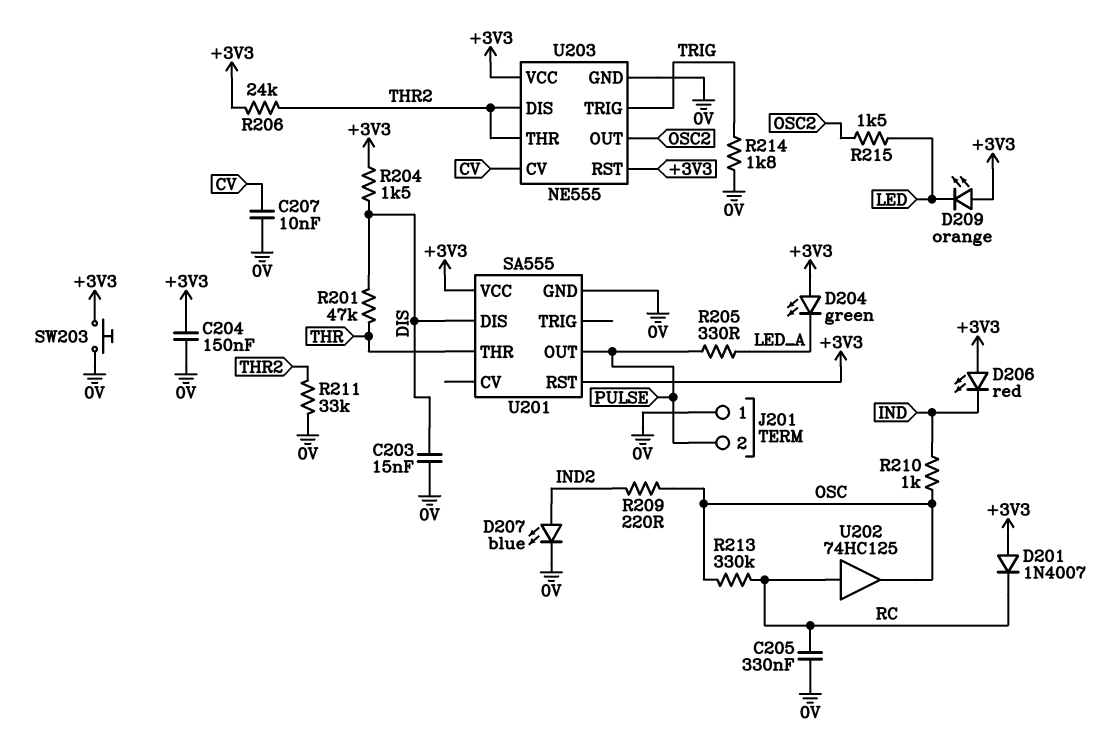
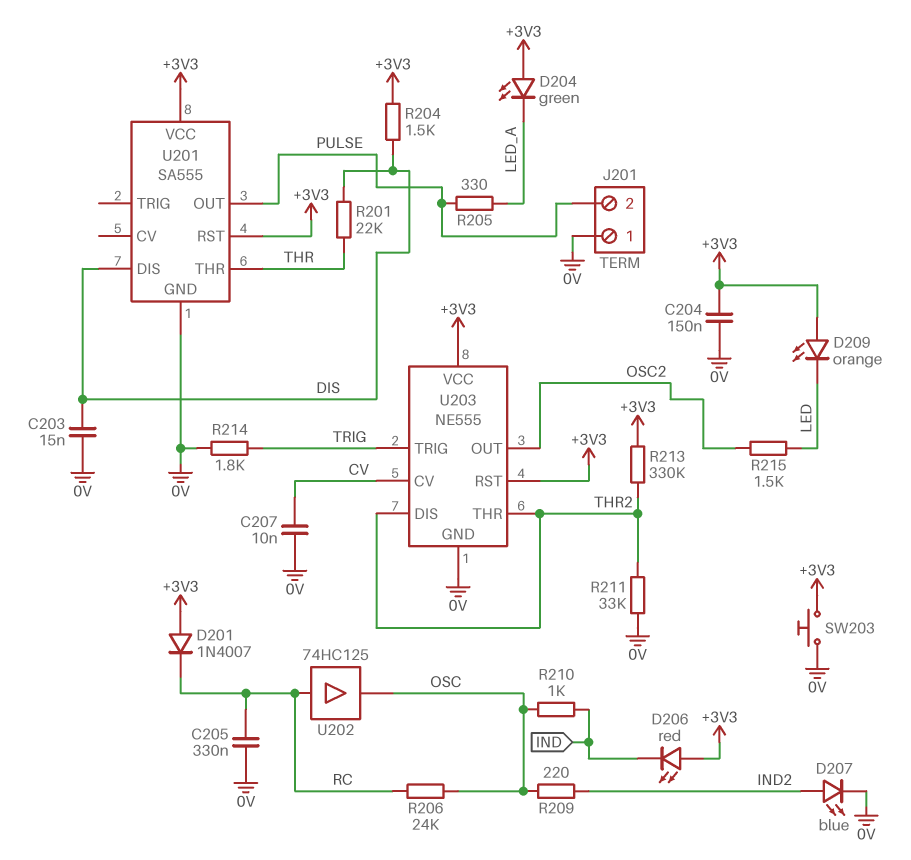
R201: 47k (DIS, THR) -> 22k (DIS, THR)
R206: 24k (+3V3, THR2) -> 24k (OSC, RC)
R213: 330k (OSC, RC) -> 330k (+3V3, THR2)

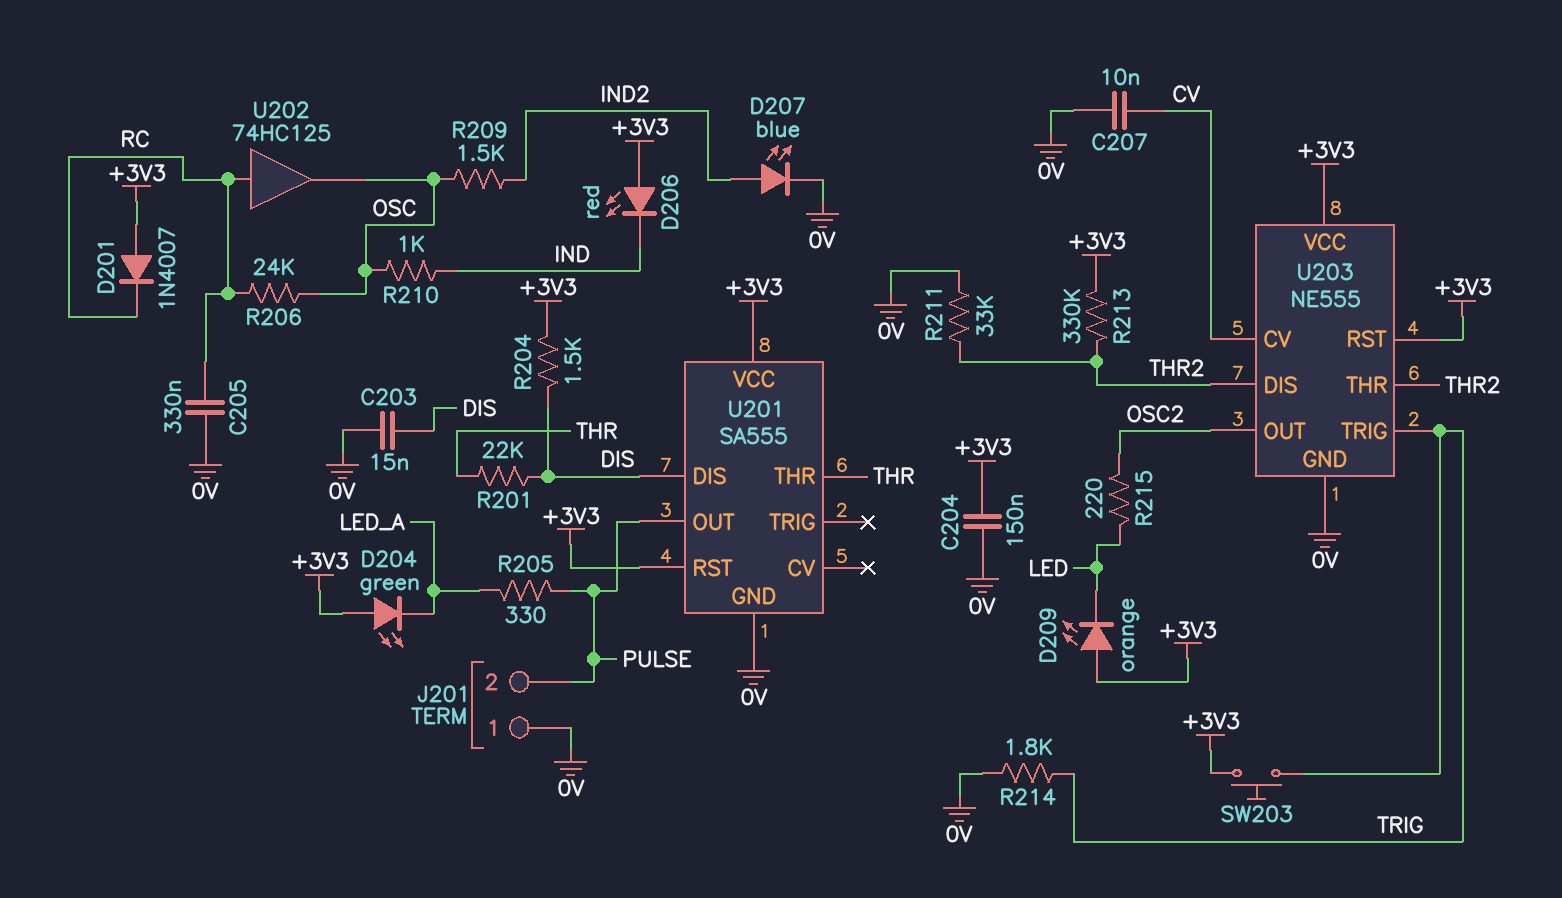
R209: 220 (IND2, OSC) -> 1.5k (IND2, OSC)
R215: 1.5k (LED, OSC2) -> 220 (LED, OSC2)
SW203: button (+3V3, 0V) -> button (+3V3, TRIG)

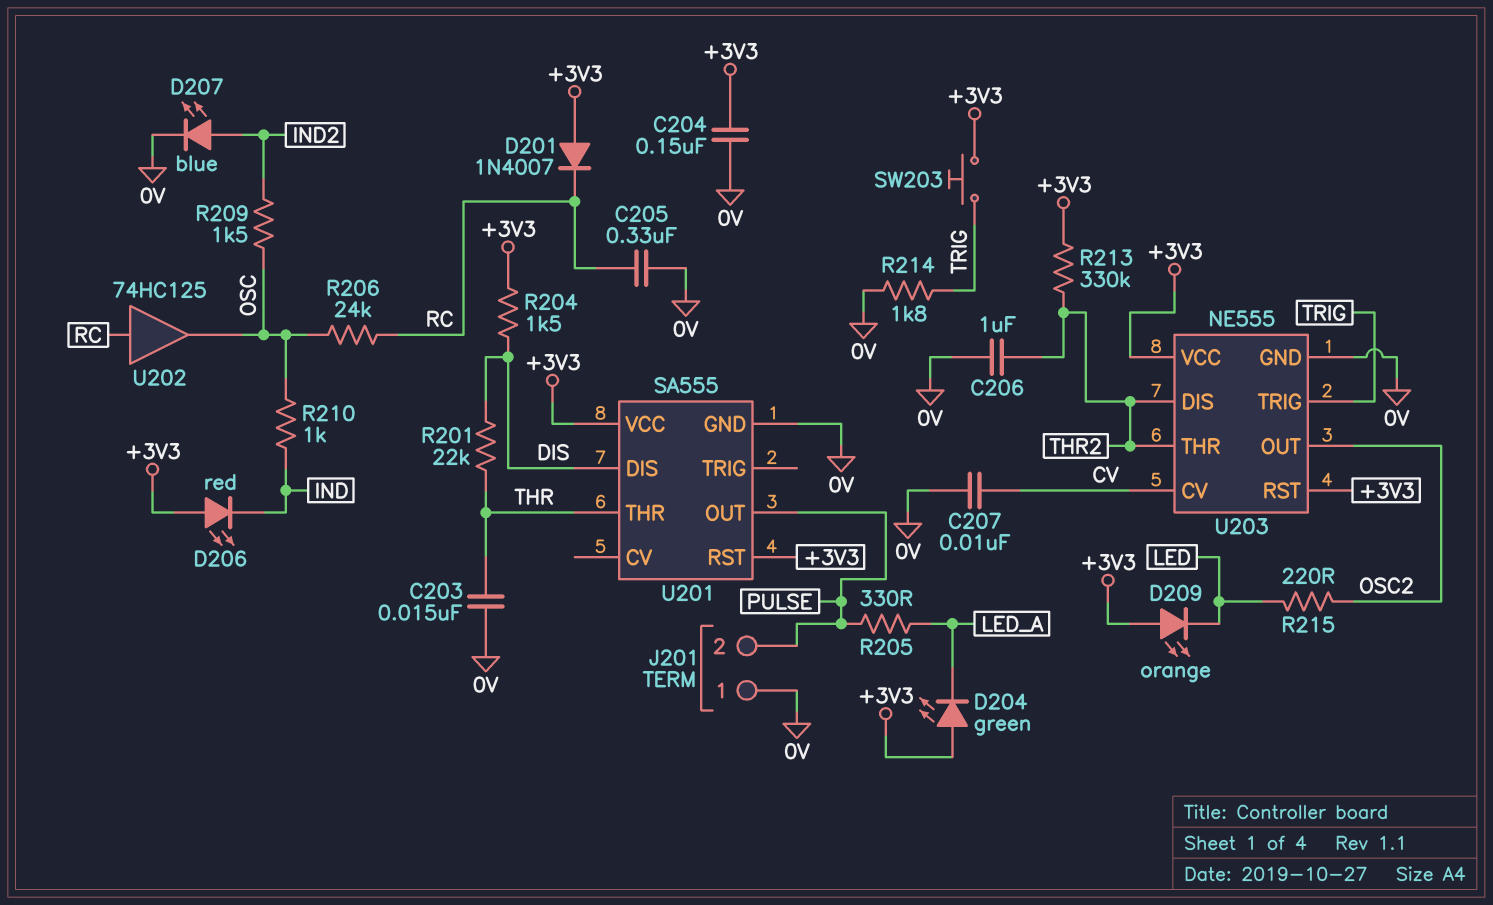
C203: 15nF (0V, DIS) -> 15nF (0V, THR)
C206: none -> 1uF (0V, THR2)
R211: 33k (0V, THR2) -> none

